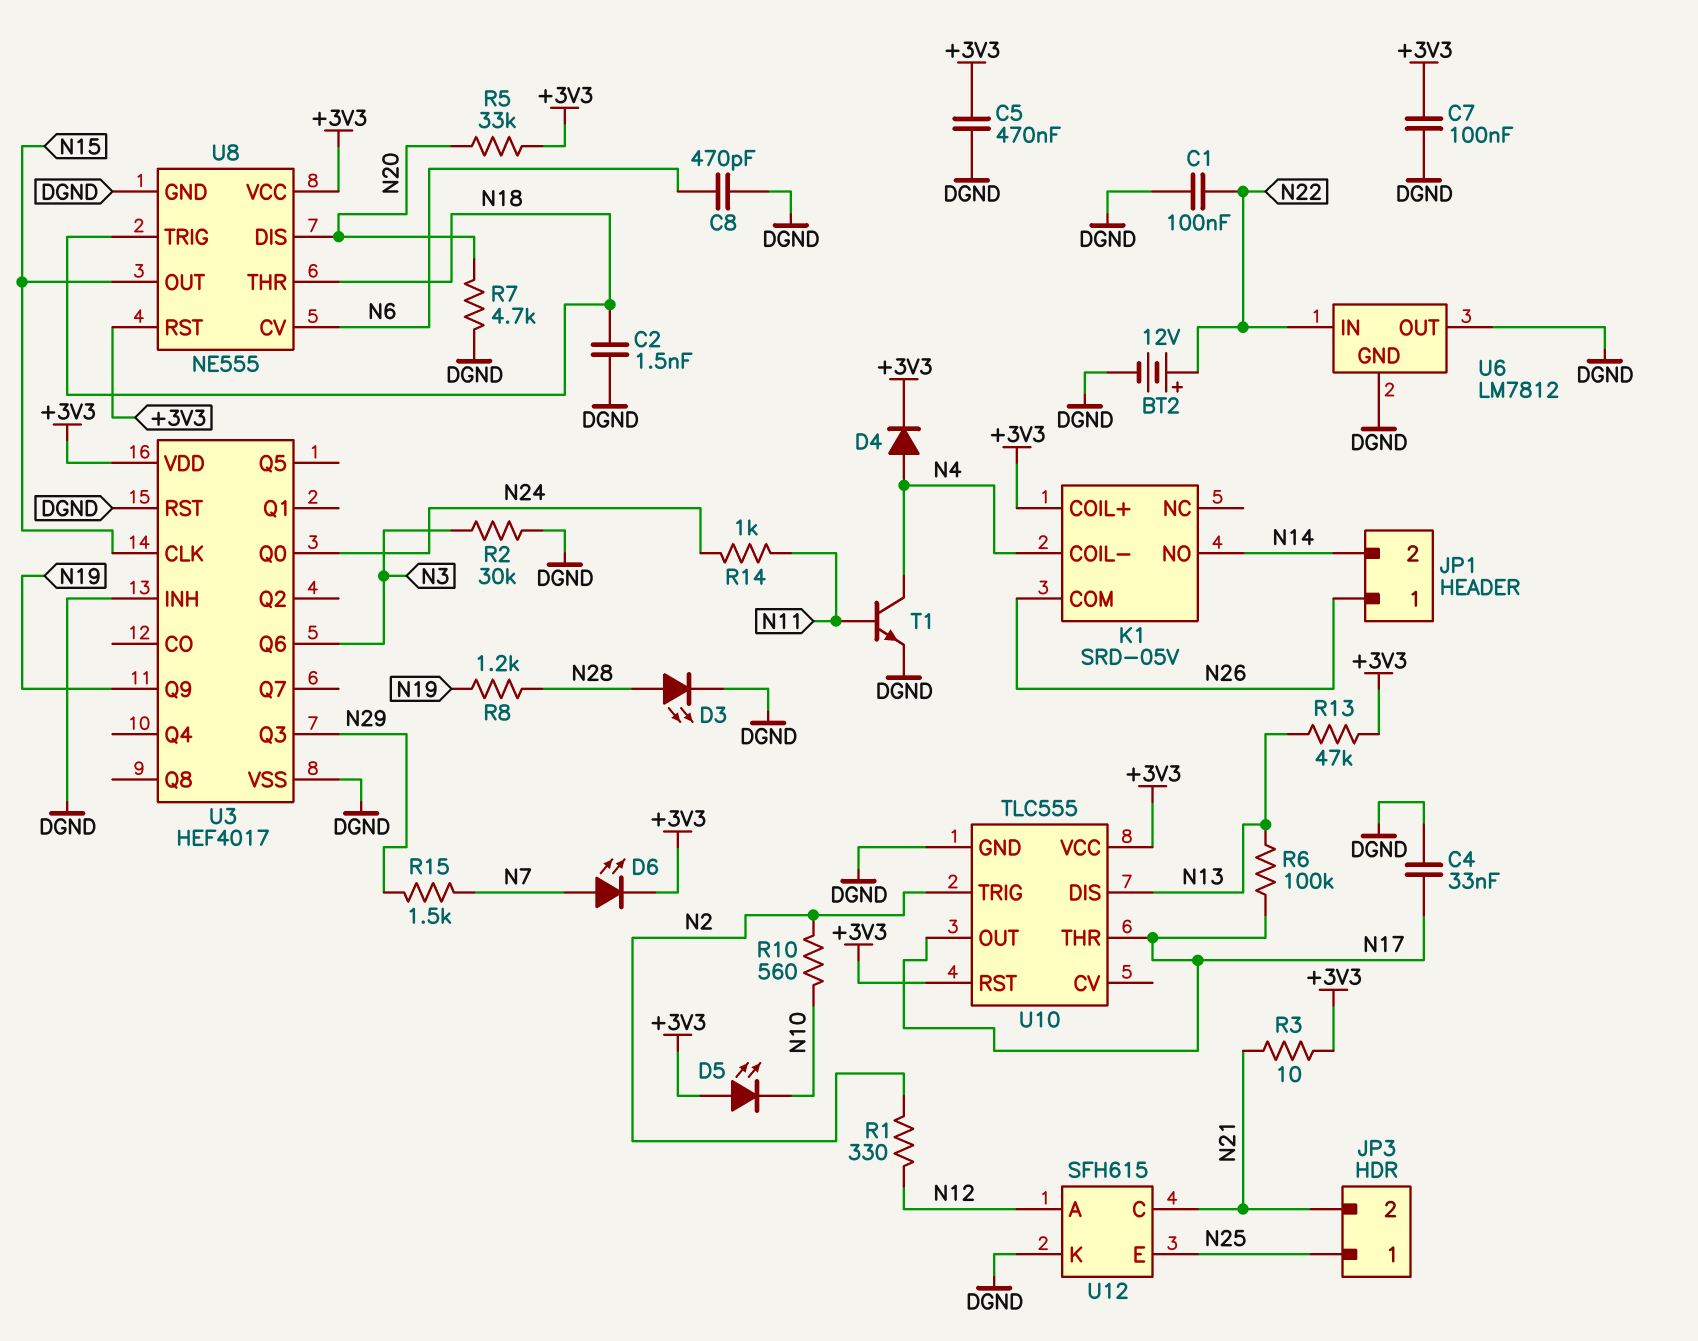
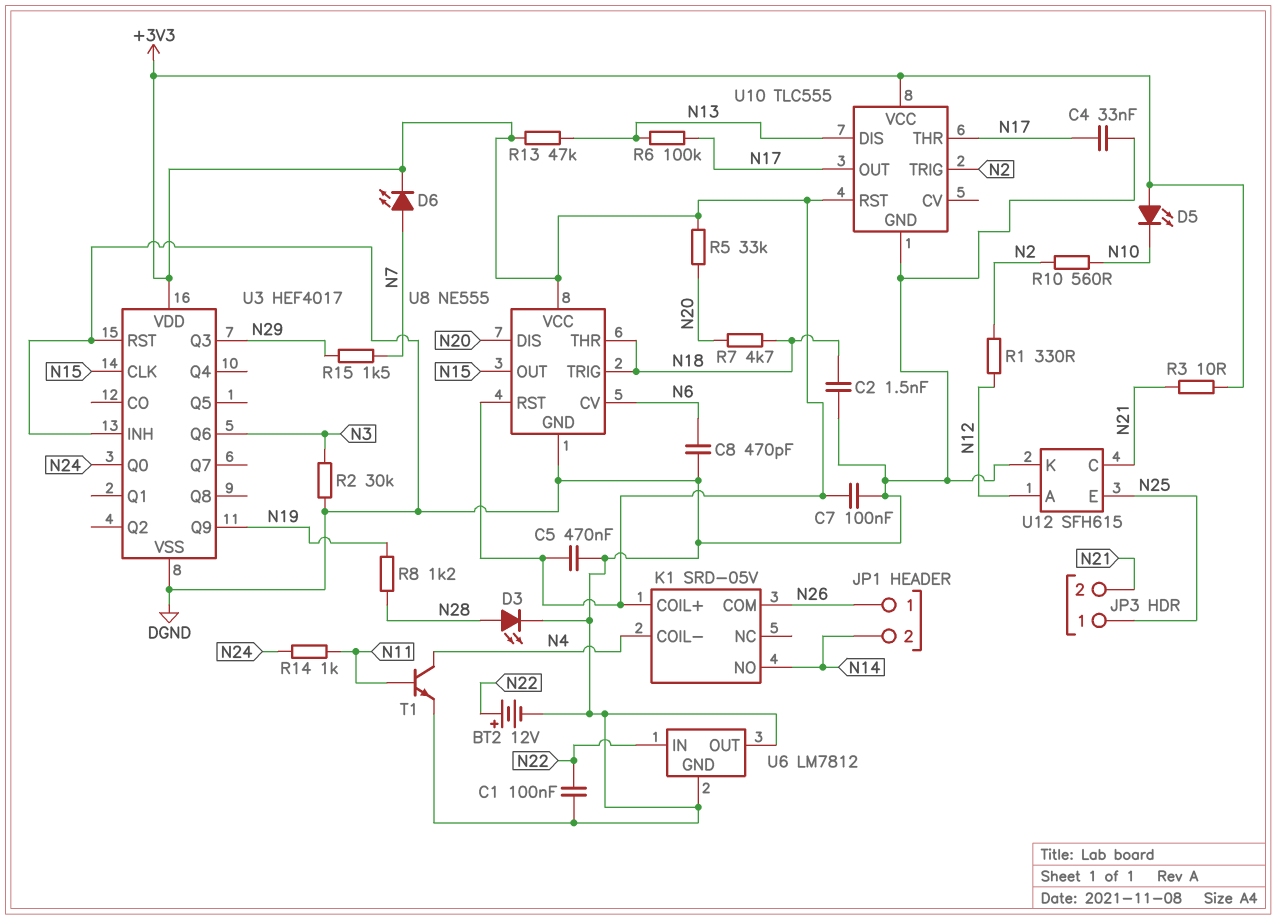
D4: diode (A N4, K +3V3) -> none
R7: 4.7k (DGND, N20) -> 4.7k (N18, N20)

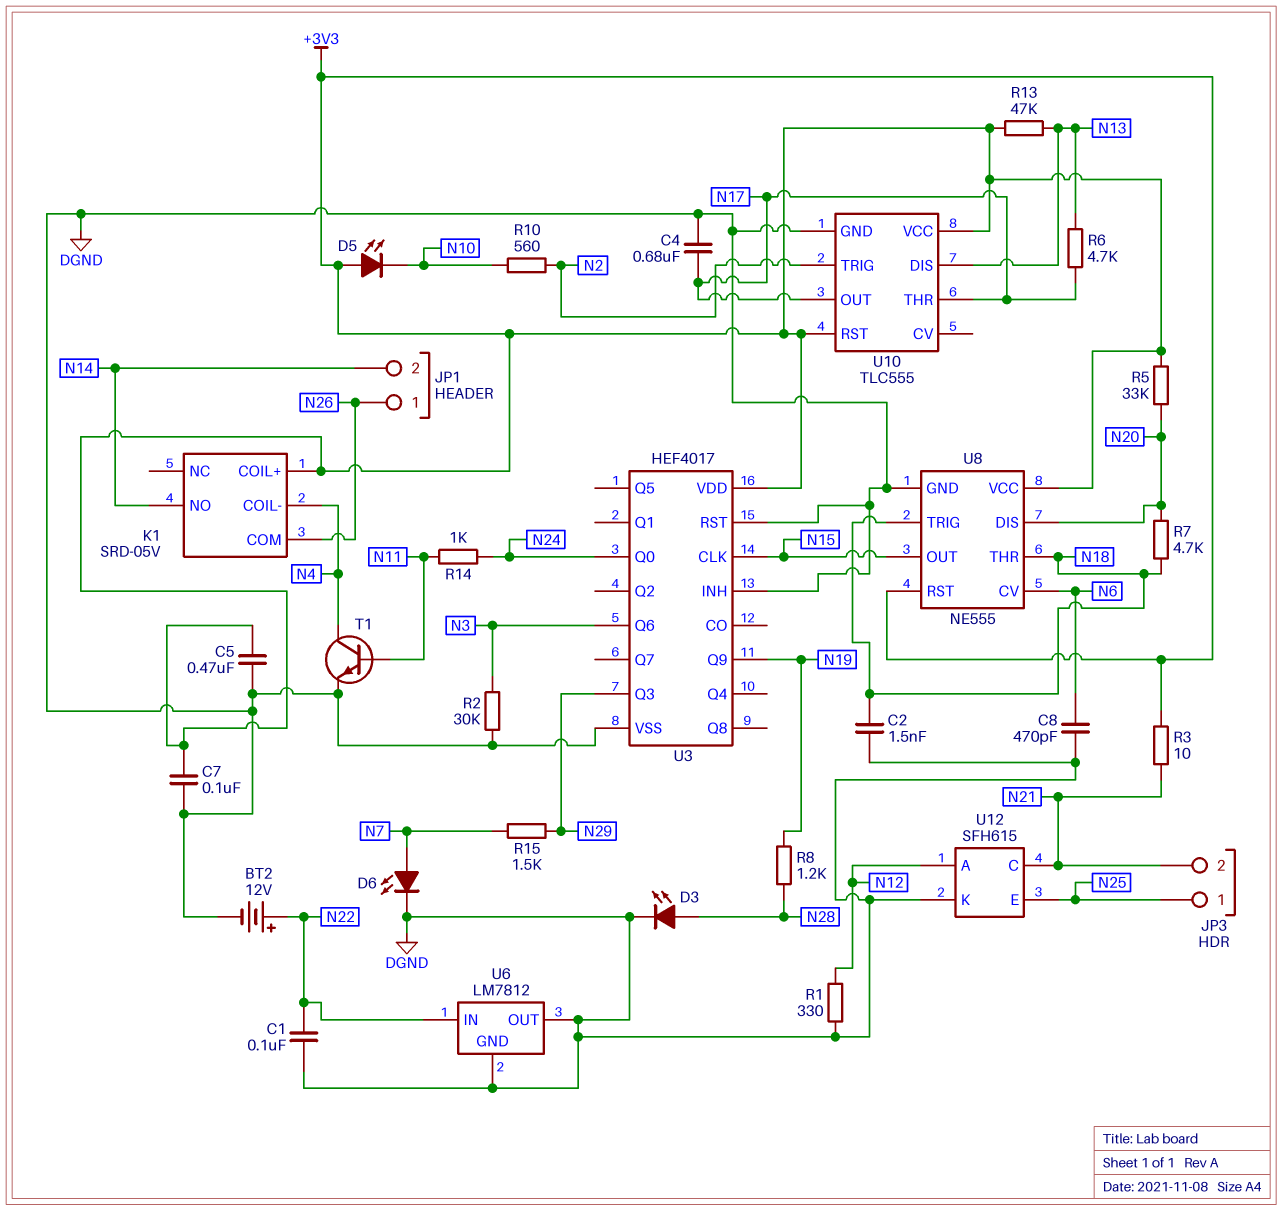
C4: 33nF (DGND, N17) -> 680nF (DGND, N17)
D6: LED (A N7, K +3V3) -> LED (A N7, K DGND)
R1: 330 (N2, N12) -> 330 (DGND, N12)
R6: 100k (N13, N17) -> 4.7k (N13, N17)

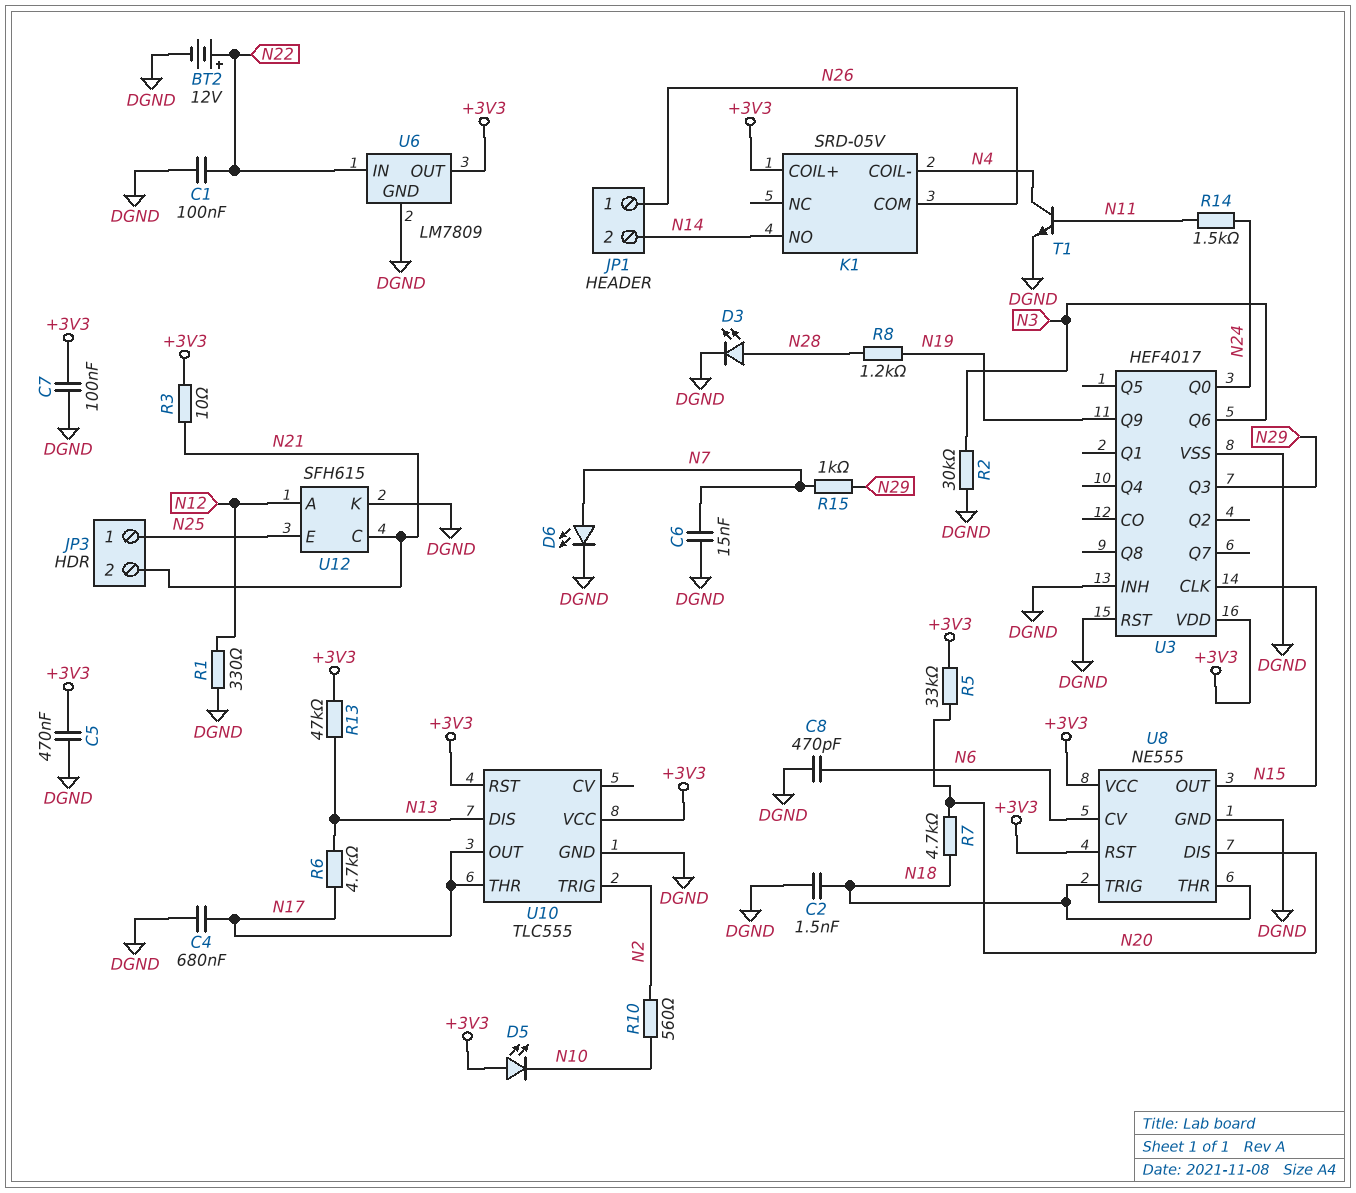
C6: none -> 15nF (DGND, N7)
R14: 1k (N11, N24) -> 1.5k (N11, N24)
R15: 1.5k (N7, N29) -> 1k (N7, N29)
U6: LM7812 -> LM7809
U6 pin OUT: DGND -> +3V3

